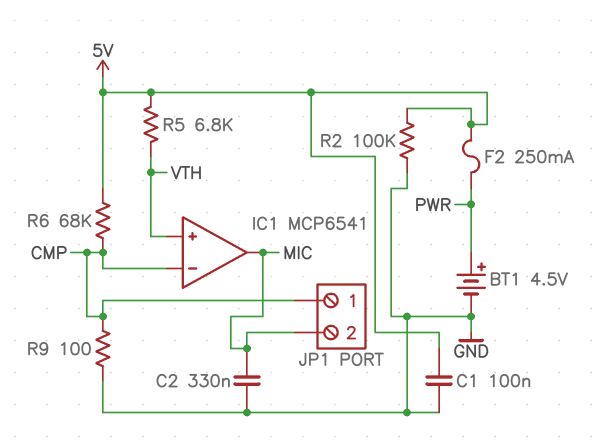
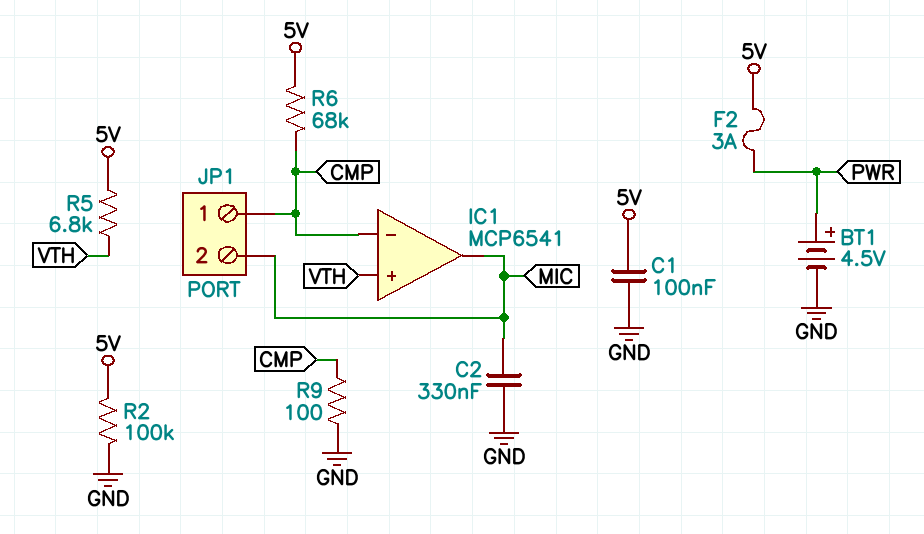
F2: 250mA (5V, PWR) -> 3A (5V, PWR)

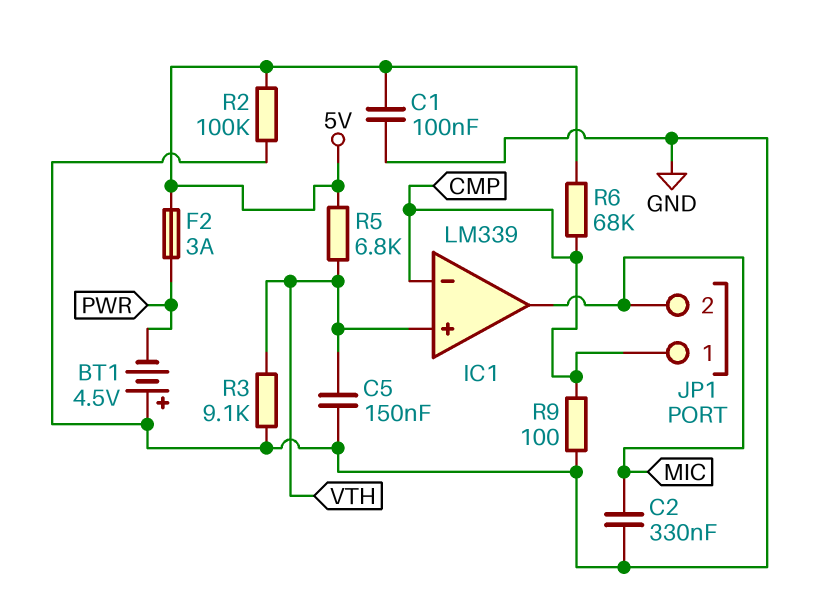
BT1: 4.5V (plus PWR, minus GND) -> 4.5V (plus GND, minus PWR)
C5: none -> 150nF (GND, VTH)
IC1: MCP6541 -> LM339
R3: none -> 9.1k (GND, VTH)

